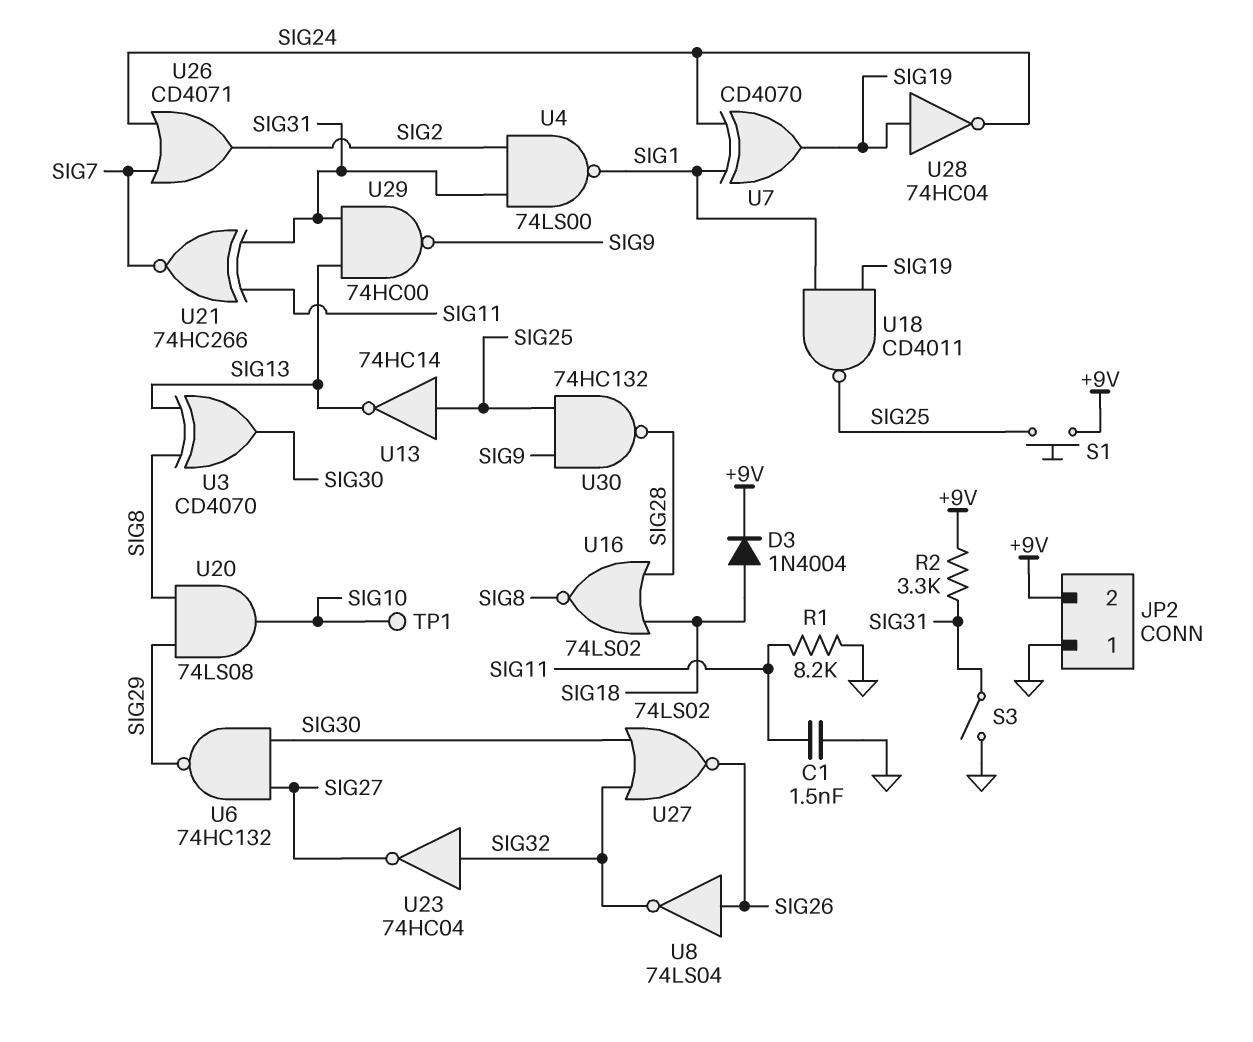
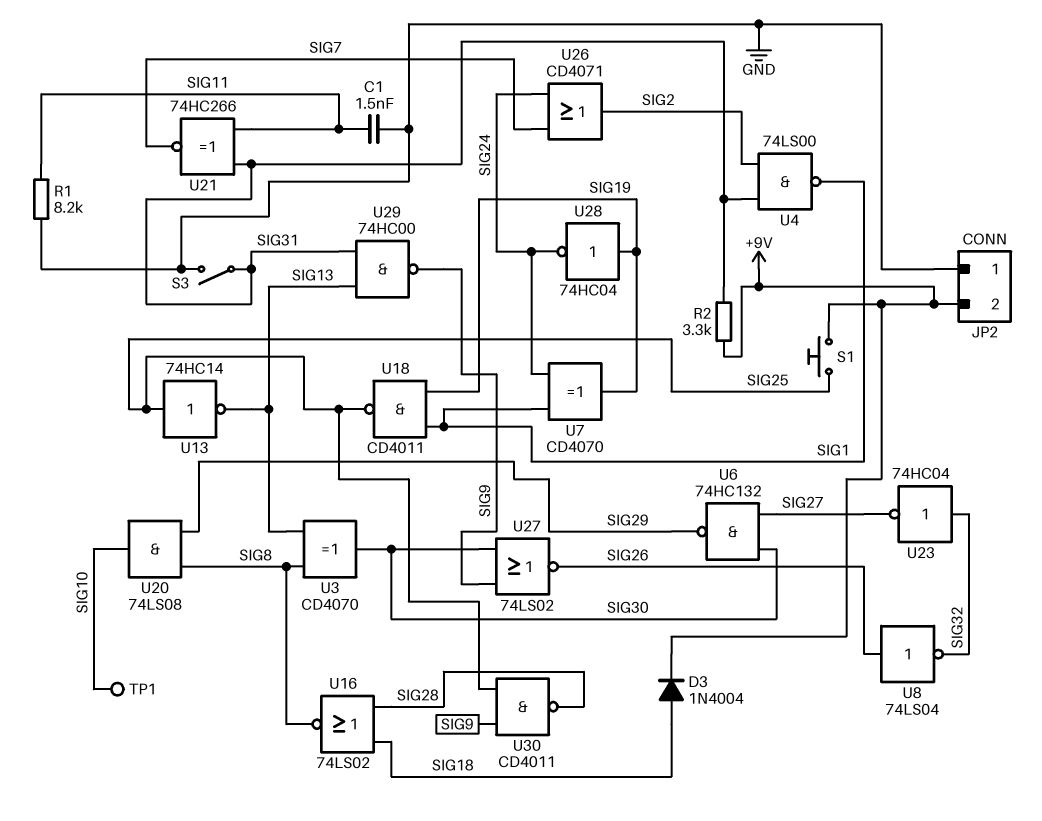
U27: NOR 74LS02 (in SIG30, in SIG32, out SIG26) -> NOR 74LS02 (in SIG9, in SIG30, out SIG26)
U30: NAND 74HC132 (in SIG9, in SIG25, out SIG28) -> NAND CD4011 (in SIG9, in SIG25, out SIG28)

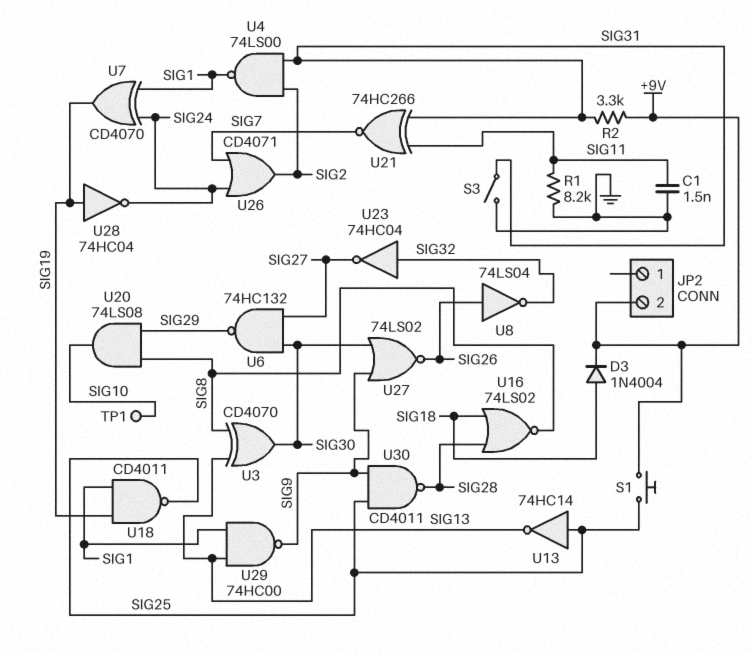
JP2 pin 1: GND -> none
U29: NAND 74HC00 (in SIG13, in SIG31, out SIG9) -> NAND 74HC00 (in SIG1, in SIG13, out SIG9)

